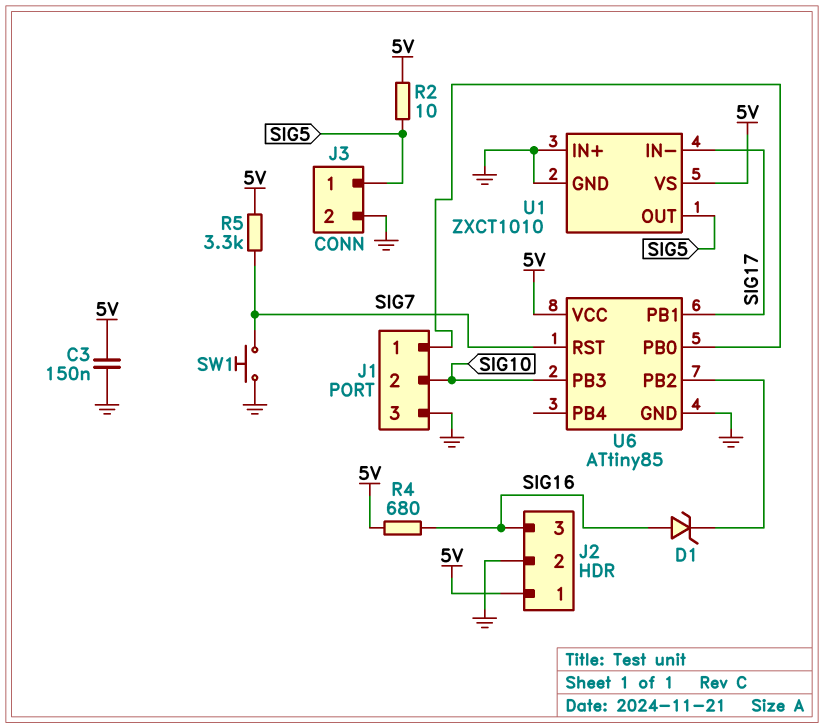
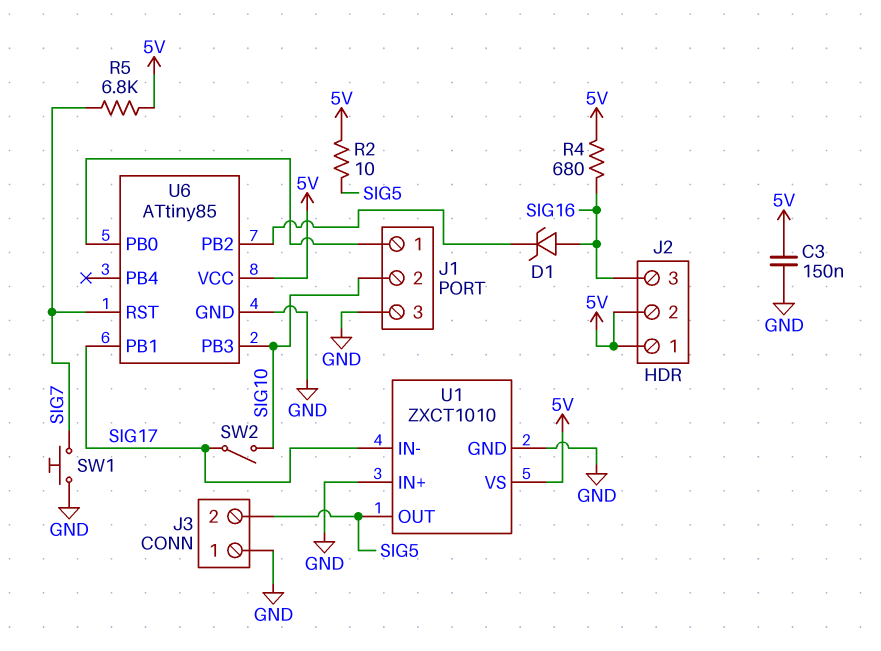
J2 pin 2: GND -> 5V
J3 pin 1: SIG5 -> GND
J3 pin 2: GND -> SIG5
R5: 3.3k (5V, SIG7) -> 6.8k (5V, SIG7)
SW2: none -> switch (SIG10, SIG17)

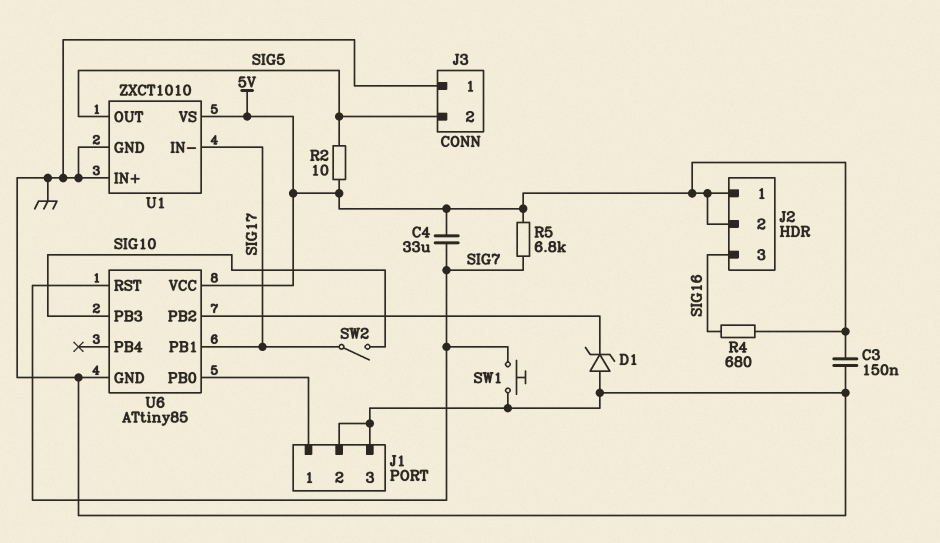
C4: none -> 33uF (5V, SIG7)
D1: zener (A SIG16, K U6/PB2) -> zener (A GND, K U6/PB2)
J1 pin 2: SIG10 -> GND

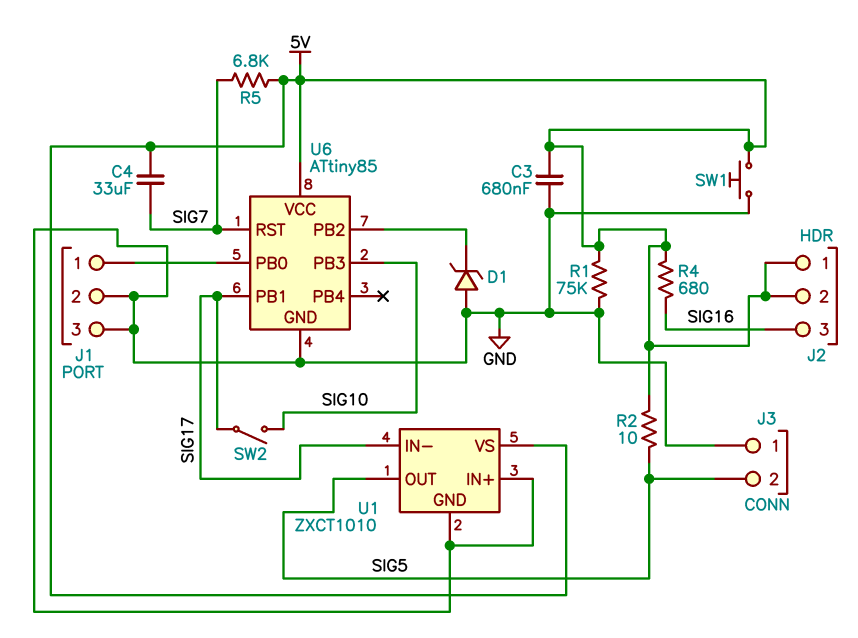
C3: 150nF (5V, GND) -> 680nF (5V, GND)
R1: none -> 75k (5V, GND)
SW1: button (GND, SIG7) -> button (5V, GND)

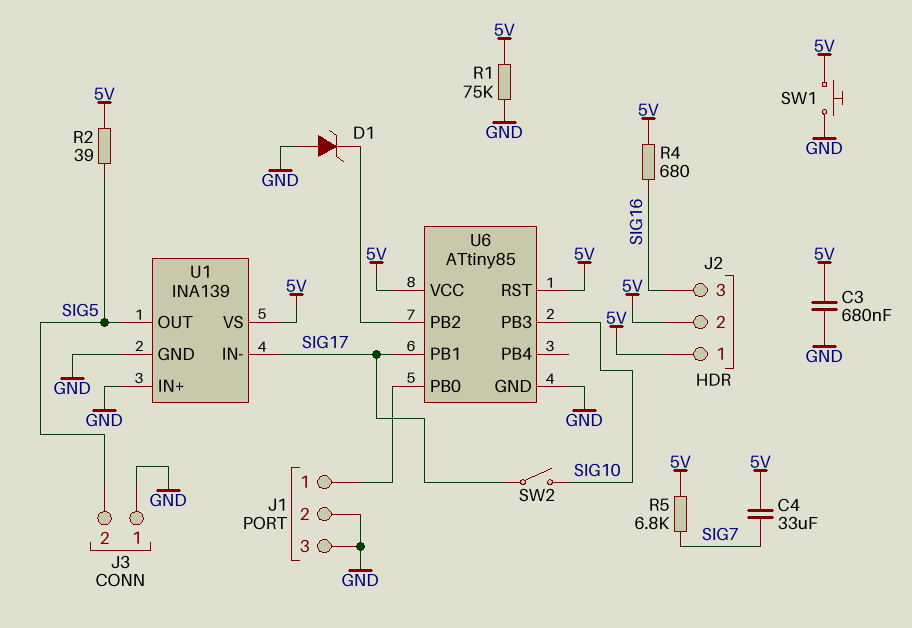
R2: 10 (5V, SIG5) -> 39 (5V, SIG5)
U1: ZXCT1010 -> INA139
U6 pin RST: SIG7 -> 5V

